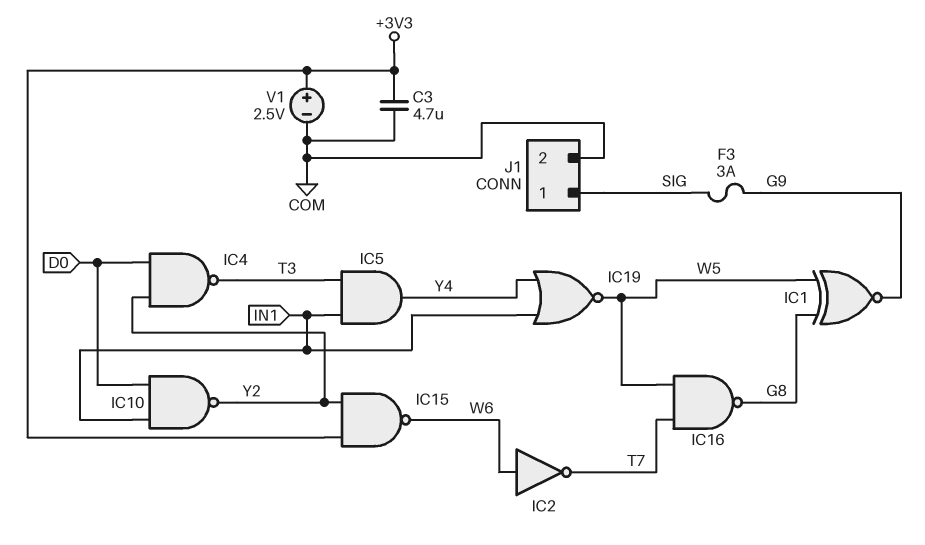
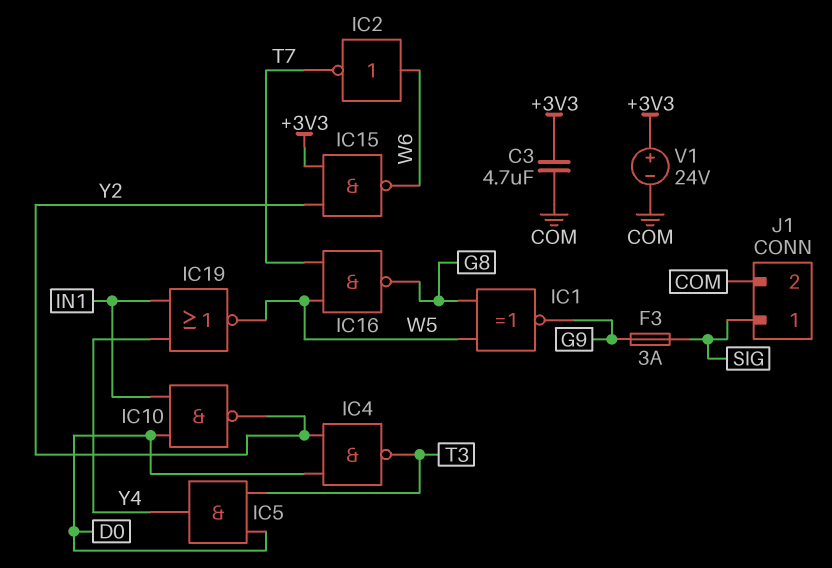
IC5: AND (in IN1, in T3, out Y4) -> AND (in D0, in T3, out Y4)
V1: 2.5V (plus +3V3, minus COM) -> 24V (plus +3V3, minus COM)

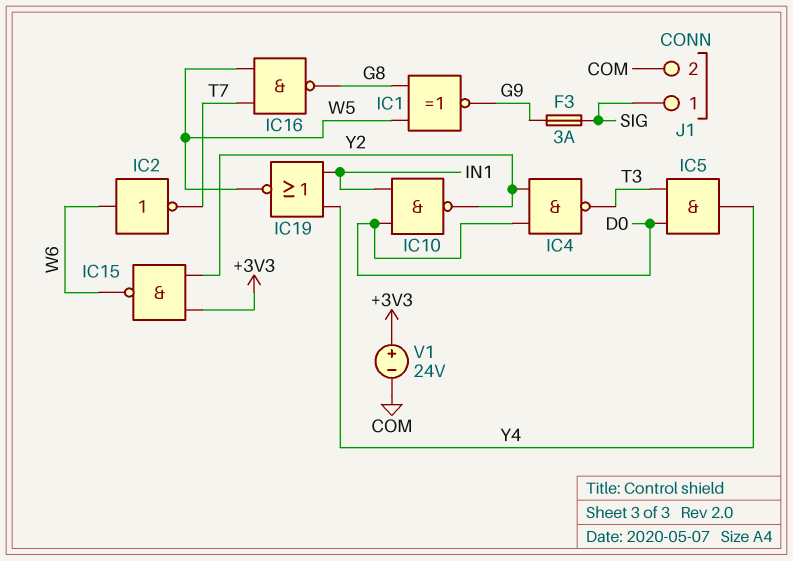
C3: 4.7uF (+3V3, COM) -> none

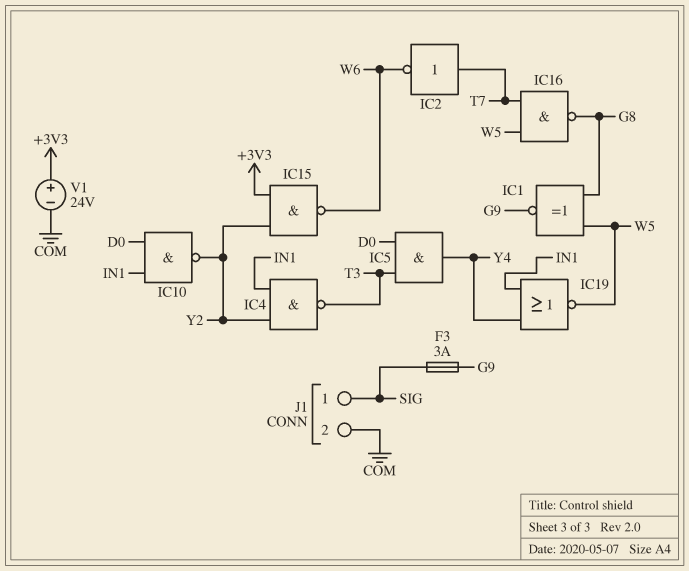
IC2: NOT (in W6, out T7) -> NOT (in T7, out W6)
IC4: NAND (in D0, in Y2, out T3) -> NAND (in IN1, in Y2, out T3)

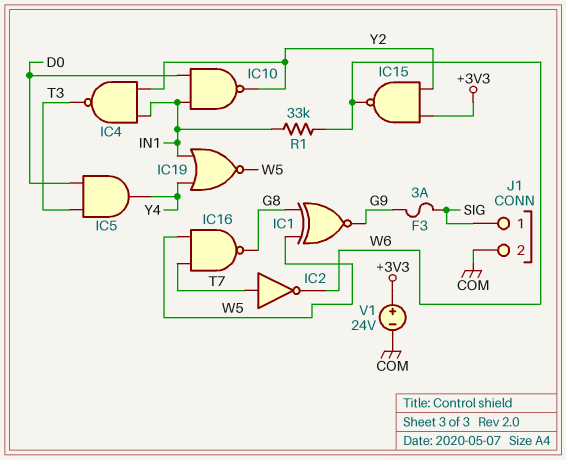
R1: none -> 33k (IN1, W6)

